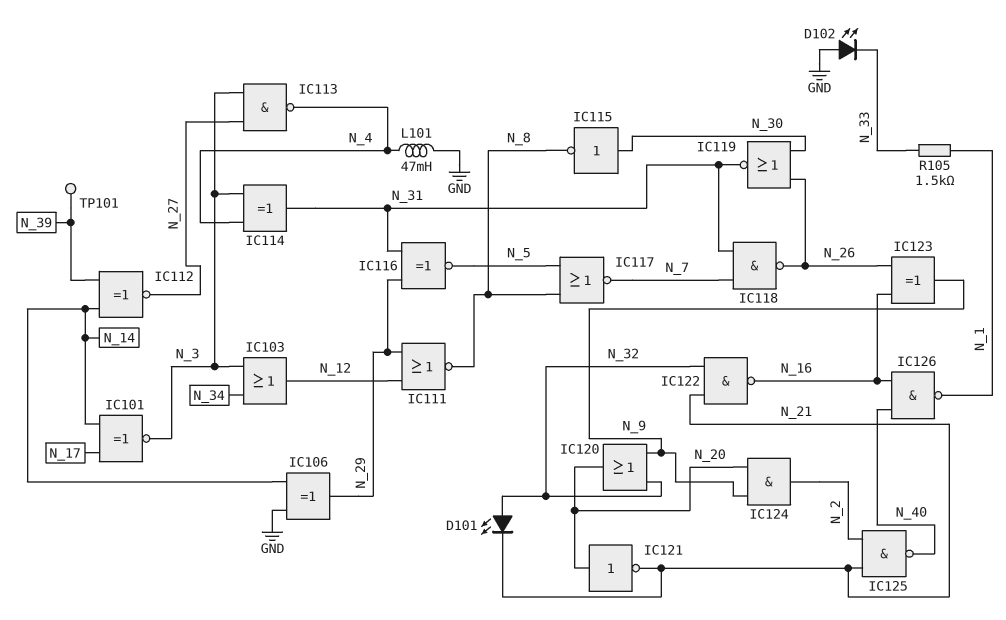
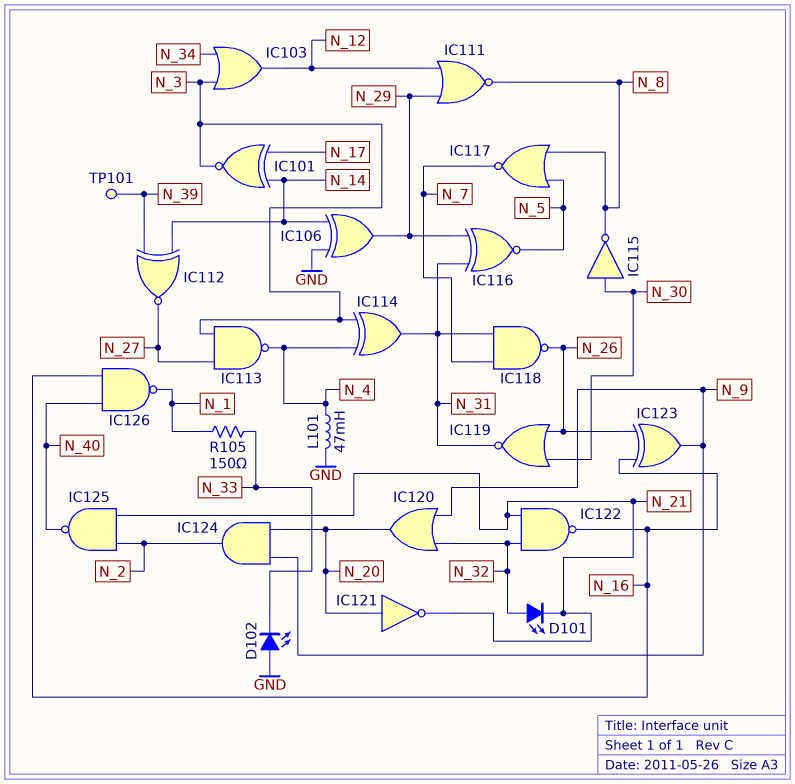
R105: 1.5k (N_1, N_33) -> 150 (N_1, N_33)

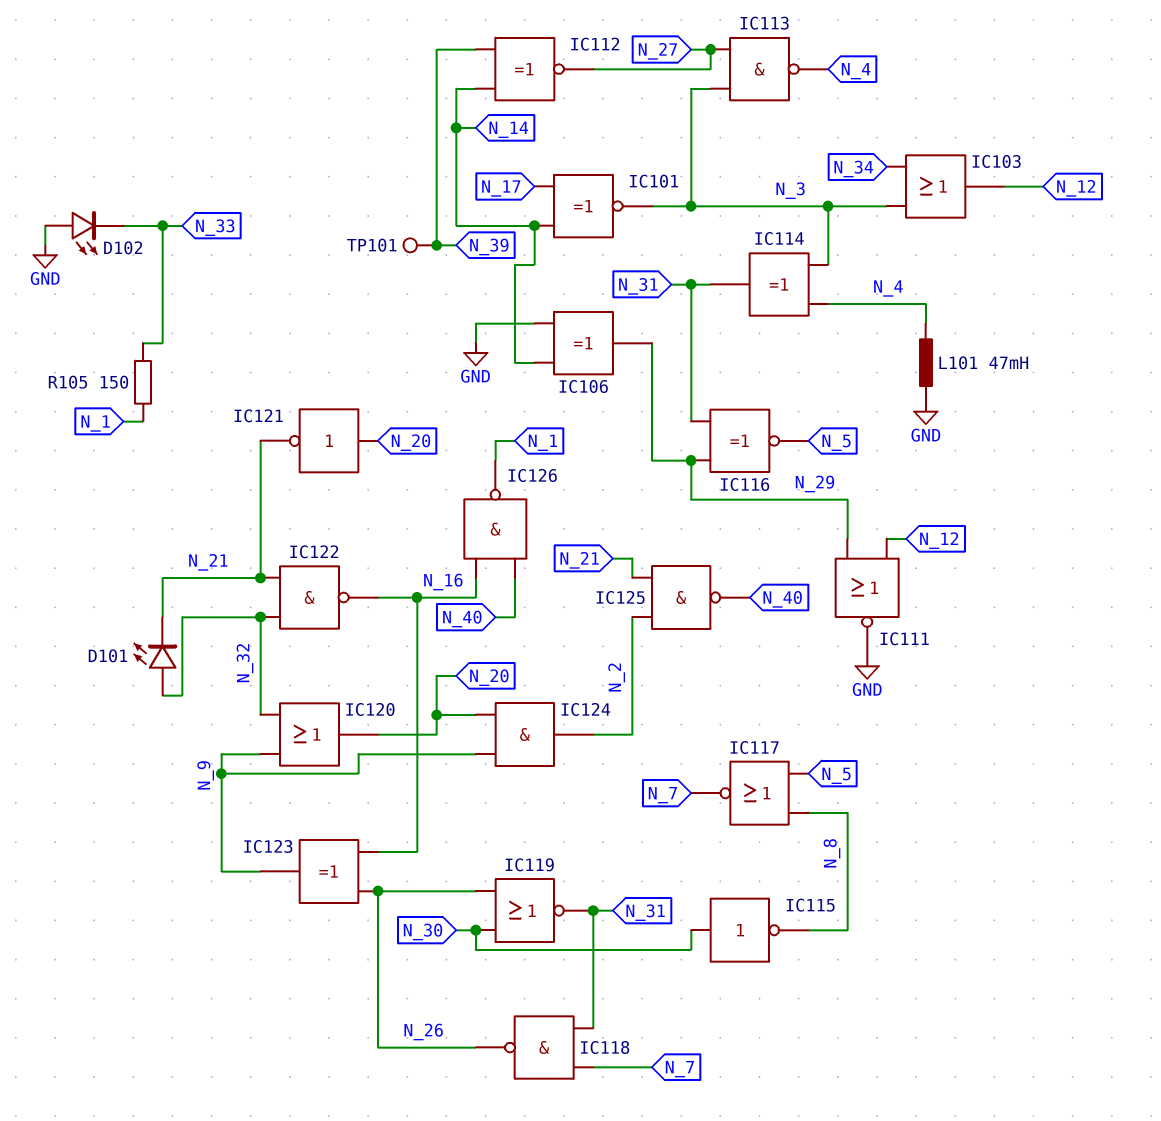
IC111: NOR (in N_12, in N_29, out N_8) -> NOR (in N_12, in N_29, out GND)

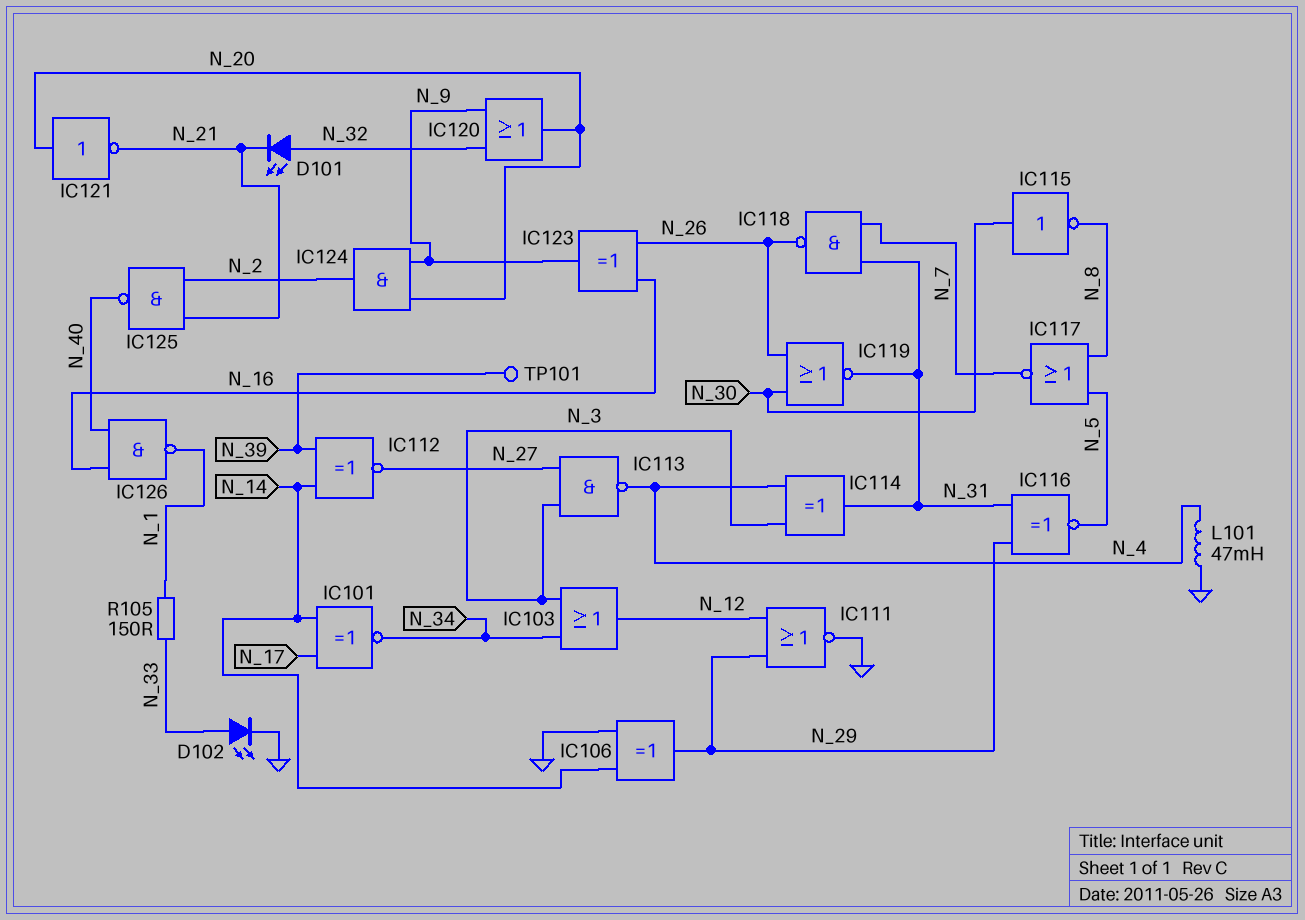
D102: LED (A GND, K N_33) -> LED (A N_33, K GND)
IC101: XNOR (in N_14, in N_17, out N_3) -> XNOR (in N_14, in N_17, out N_34)
IC122: NAND (in N_21, in N_32, out N_16) -> none

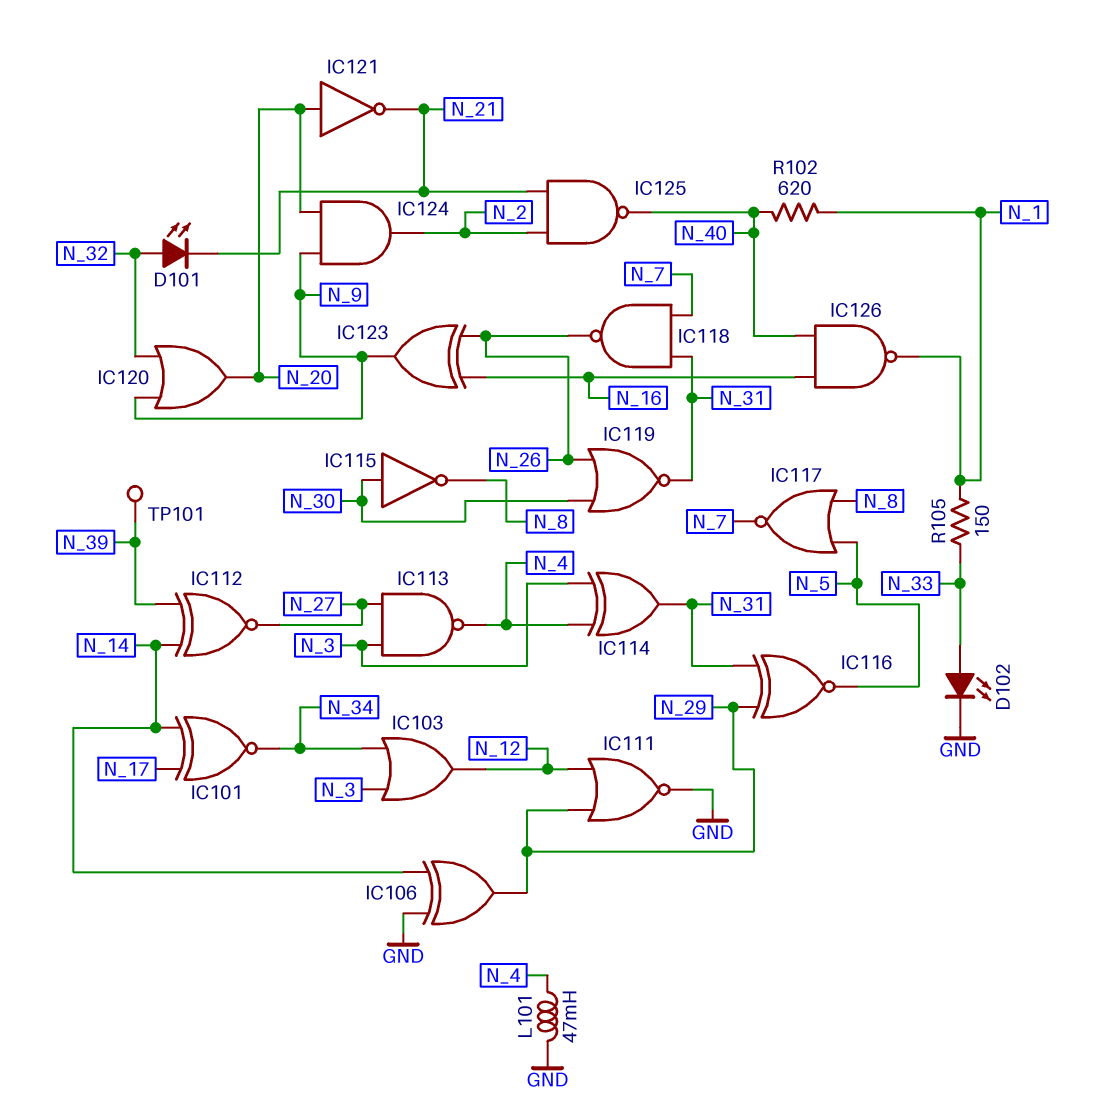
R102: none -> 620 (N_1, N_40)

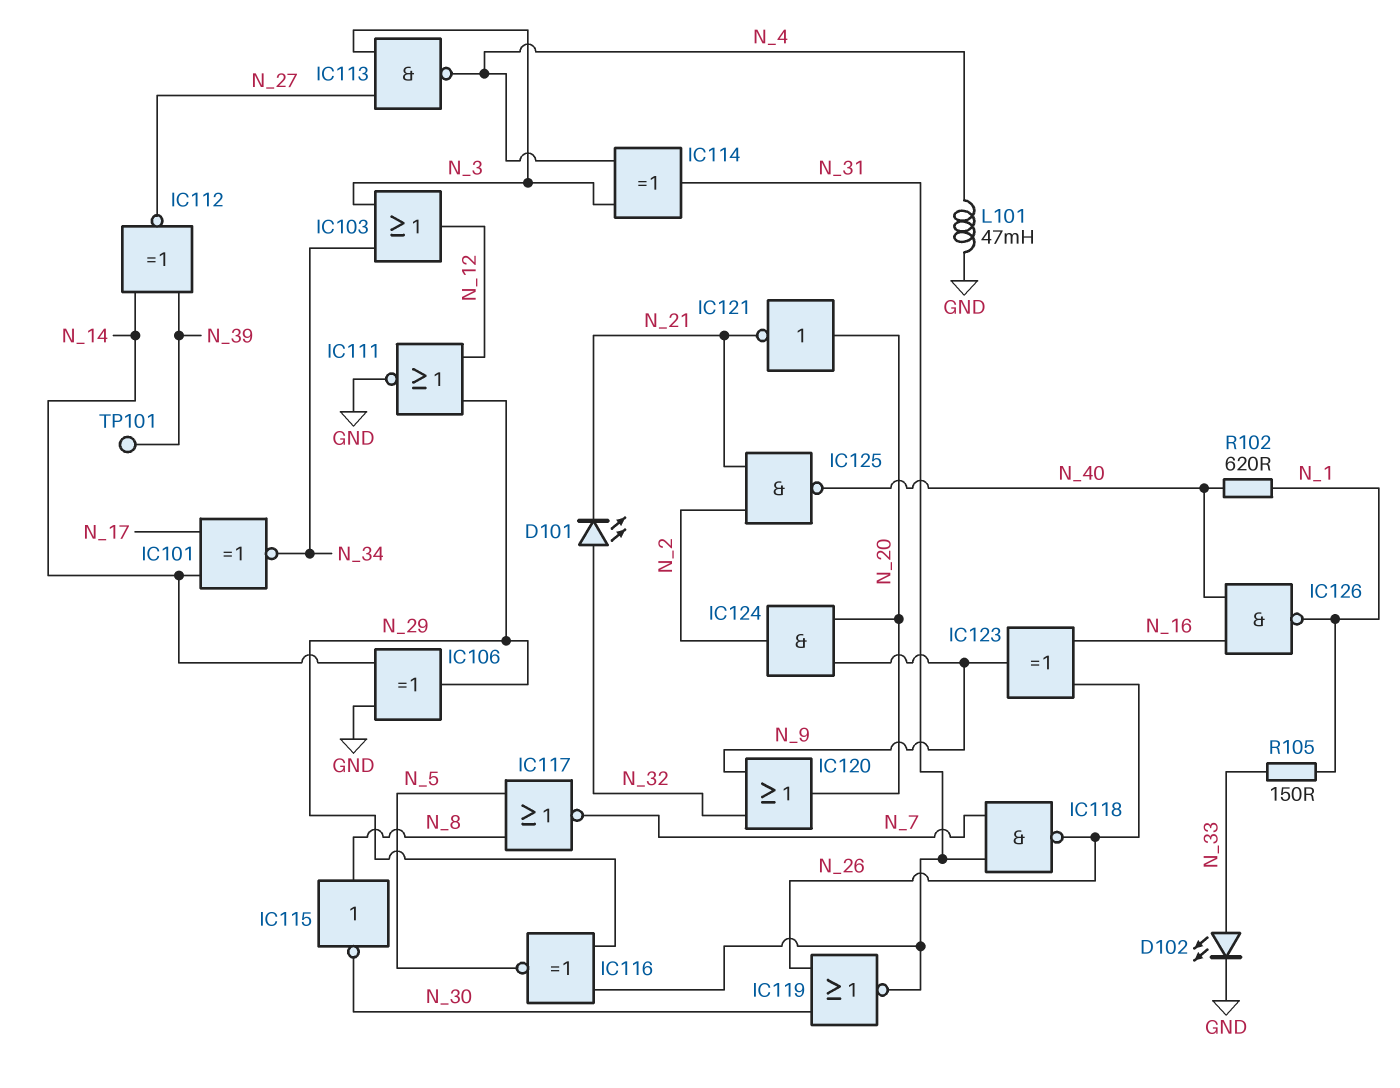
IC115: NOT (in N_30, out N_8) -> NOT (in N_8, out N_30)

